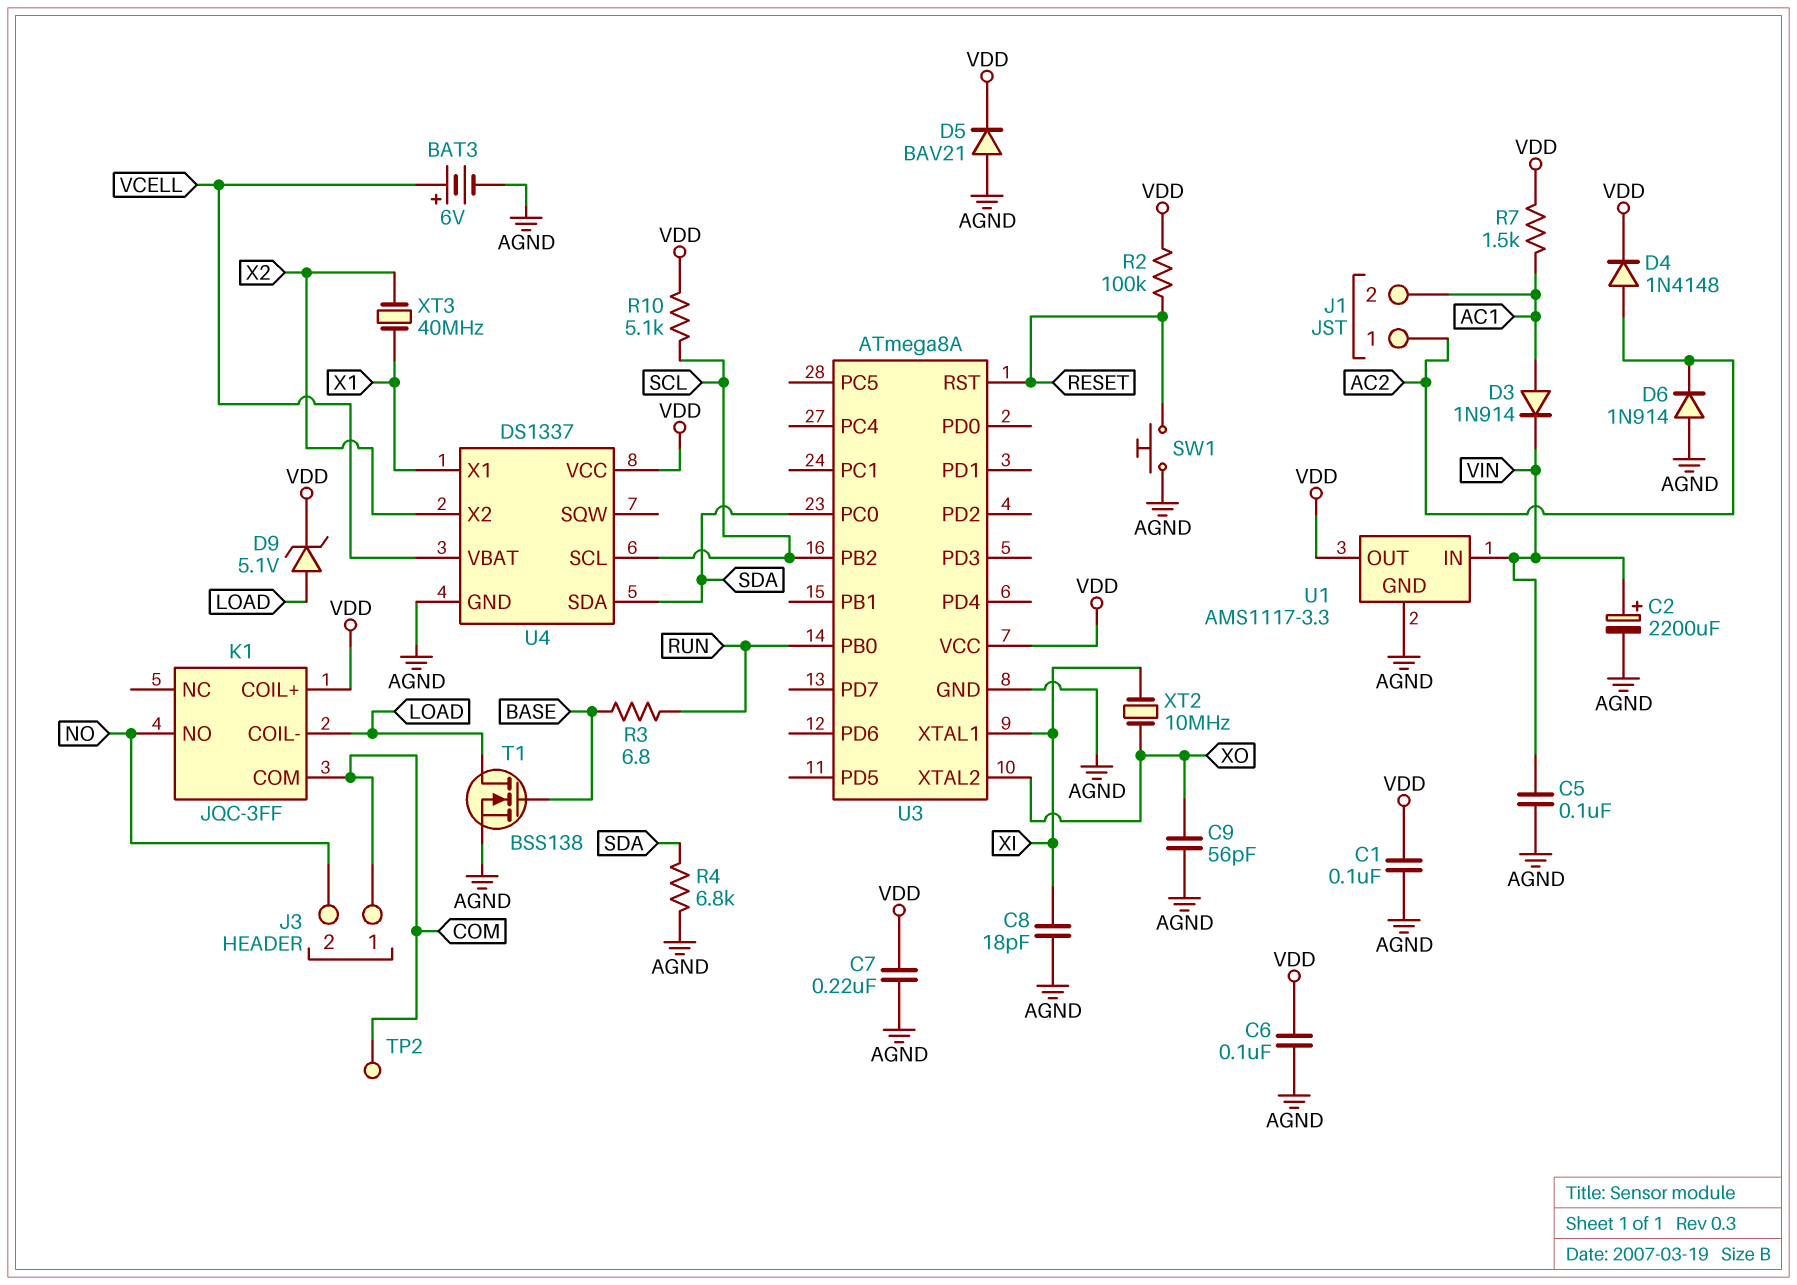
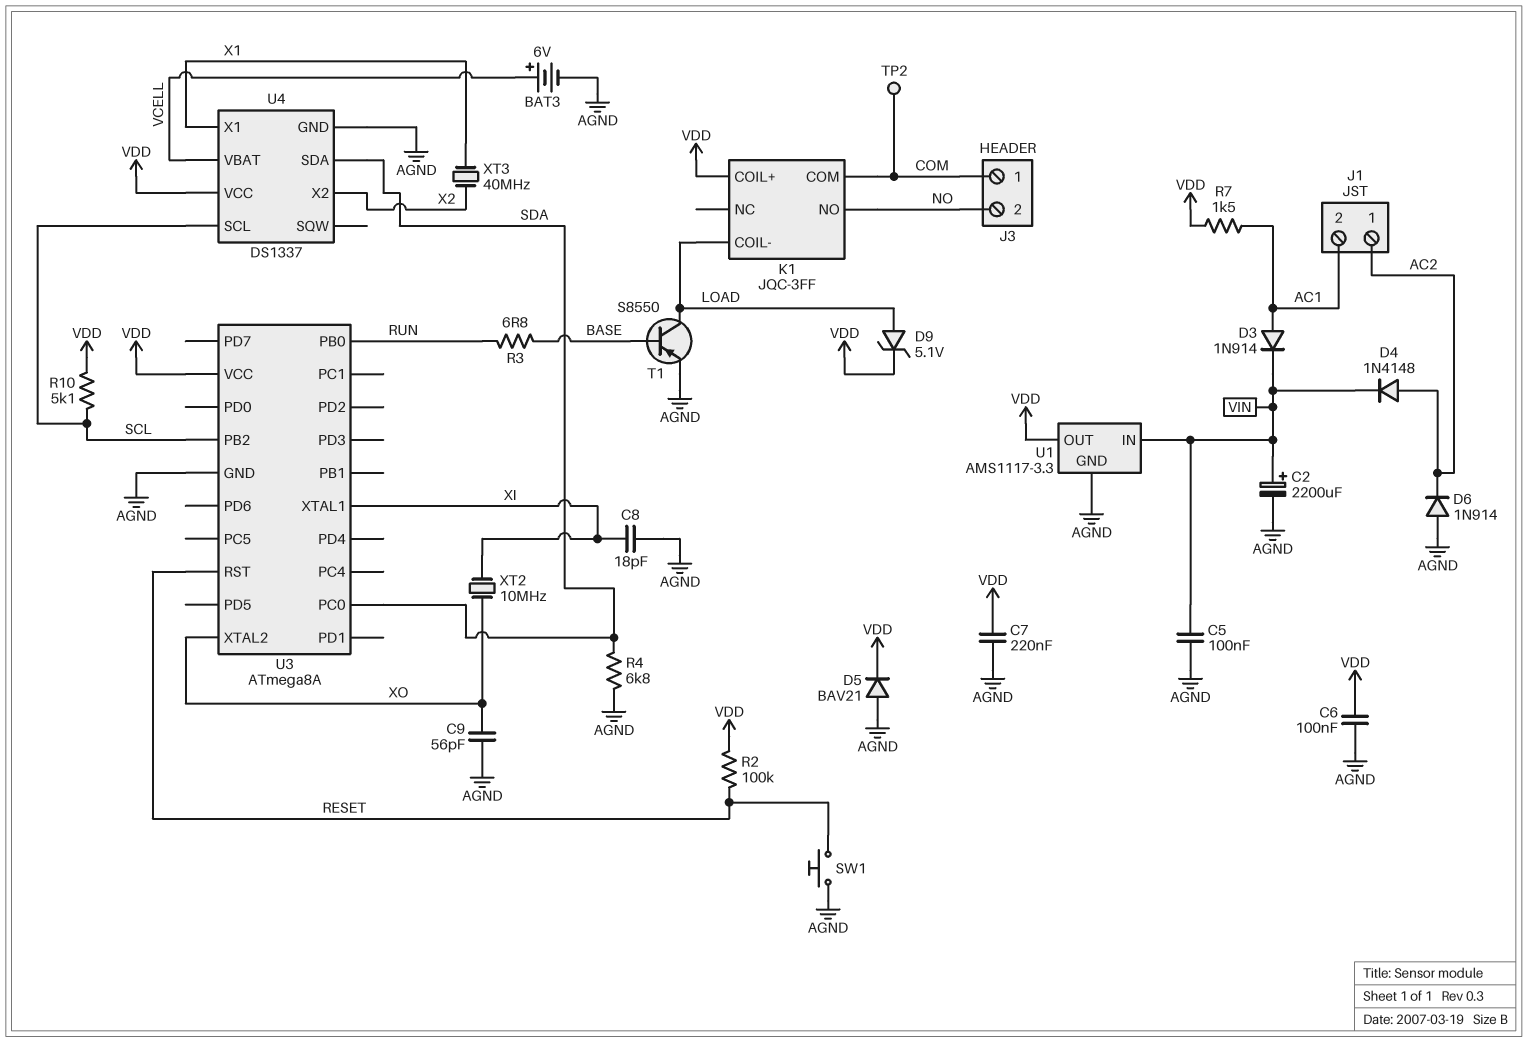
C1: 100nF (AGND, VDD) -> none
D4: diode 1N4148 (A AC2, K VDD) -> diode 1N4148 (A AC2, K VIN)
T1: NMOS BSS138 (G BASE, D LOAD, S AGND) -> PNP S8550 (B BASE, C LOAD, E AGND)

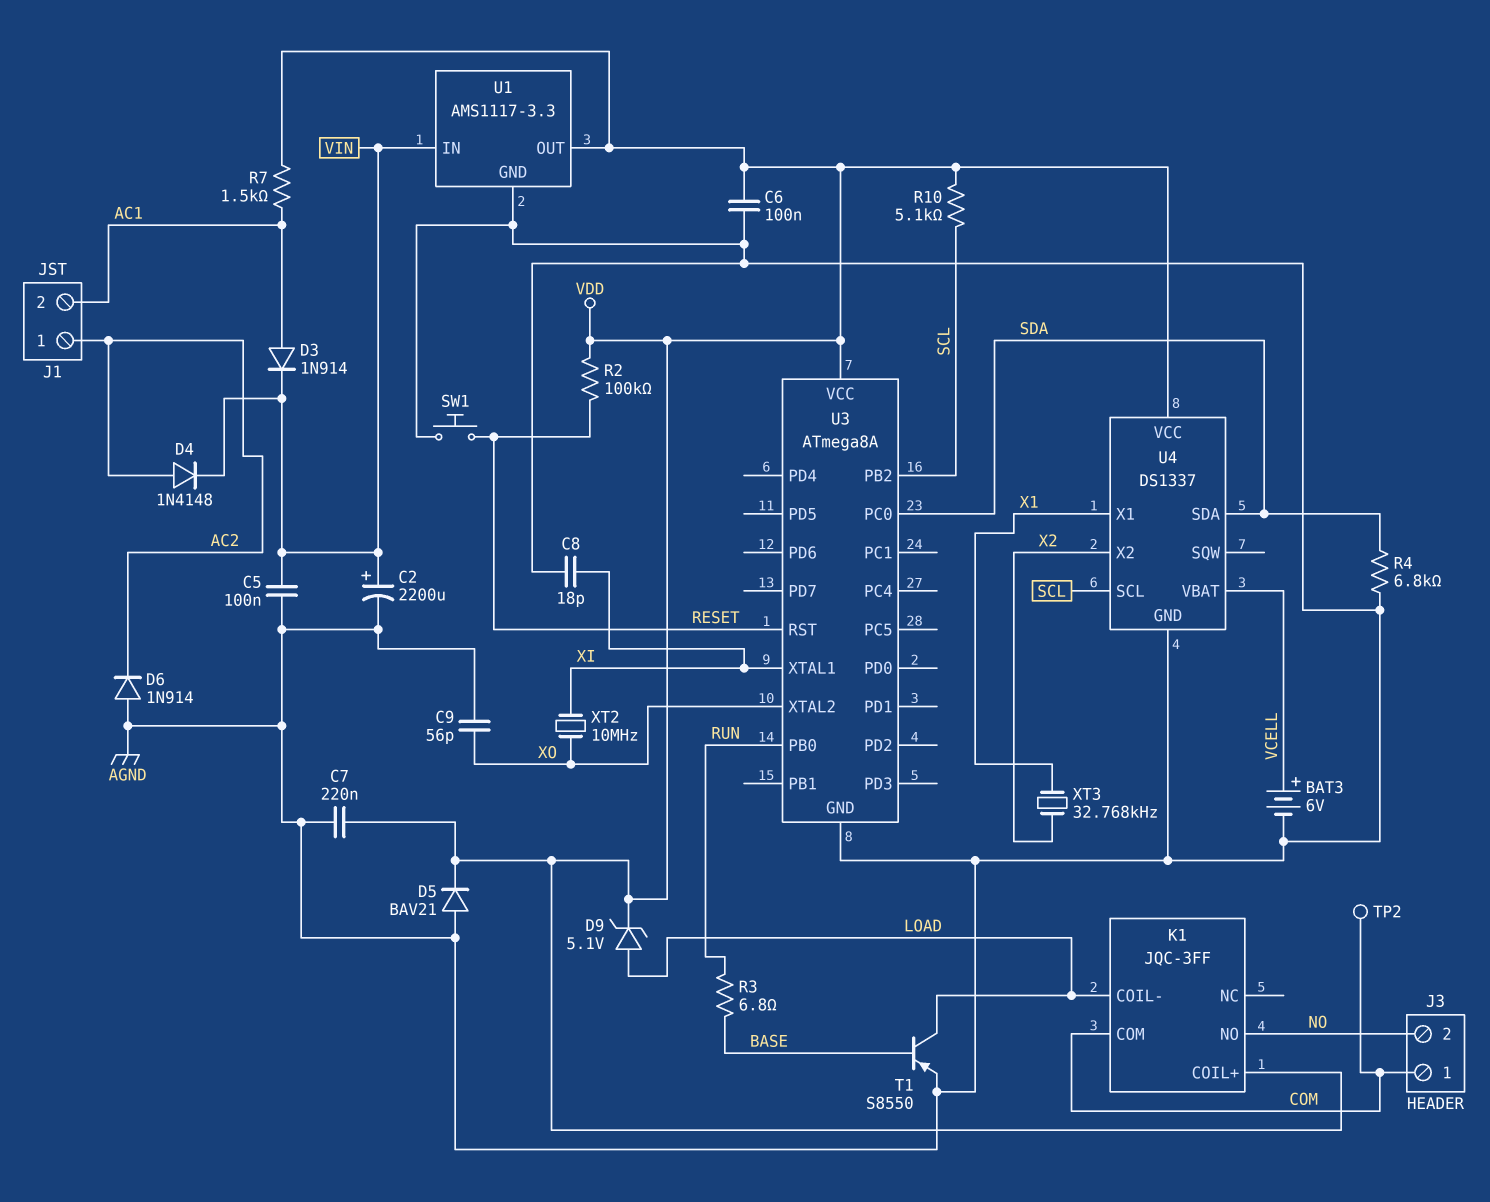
XT3: 40MHz (X1, X2) -> 32.768kHz (X1, X2)

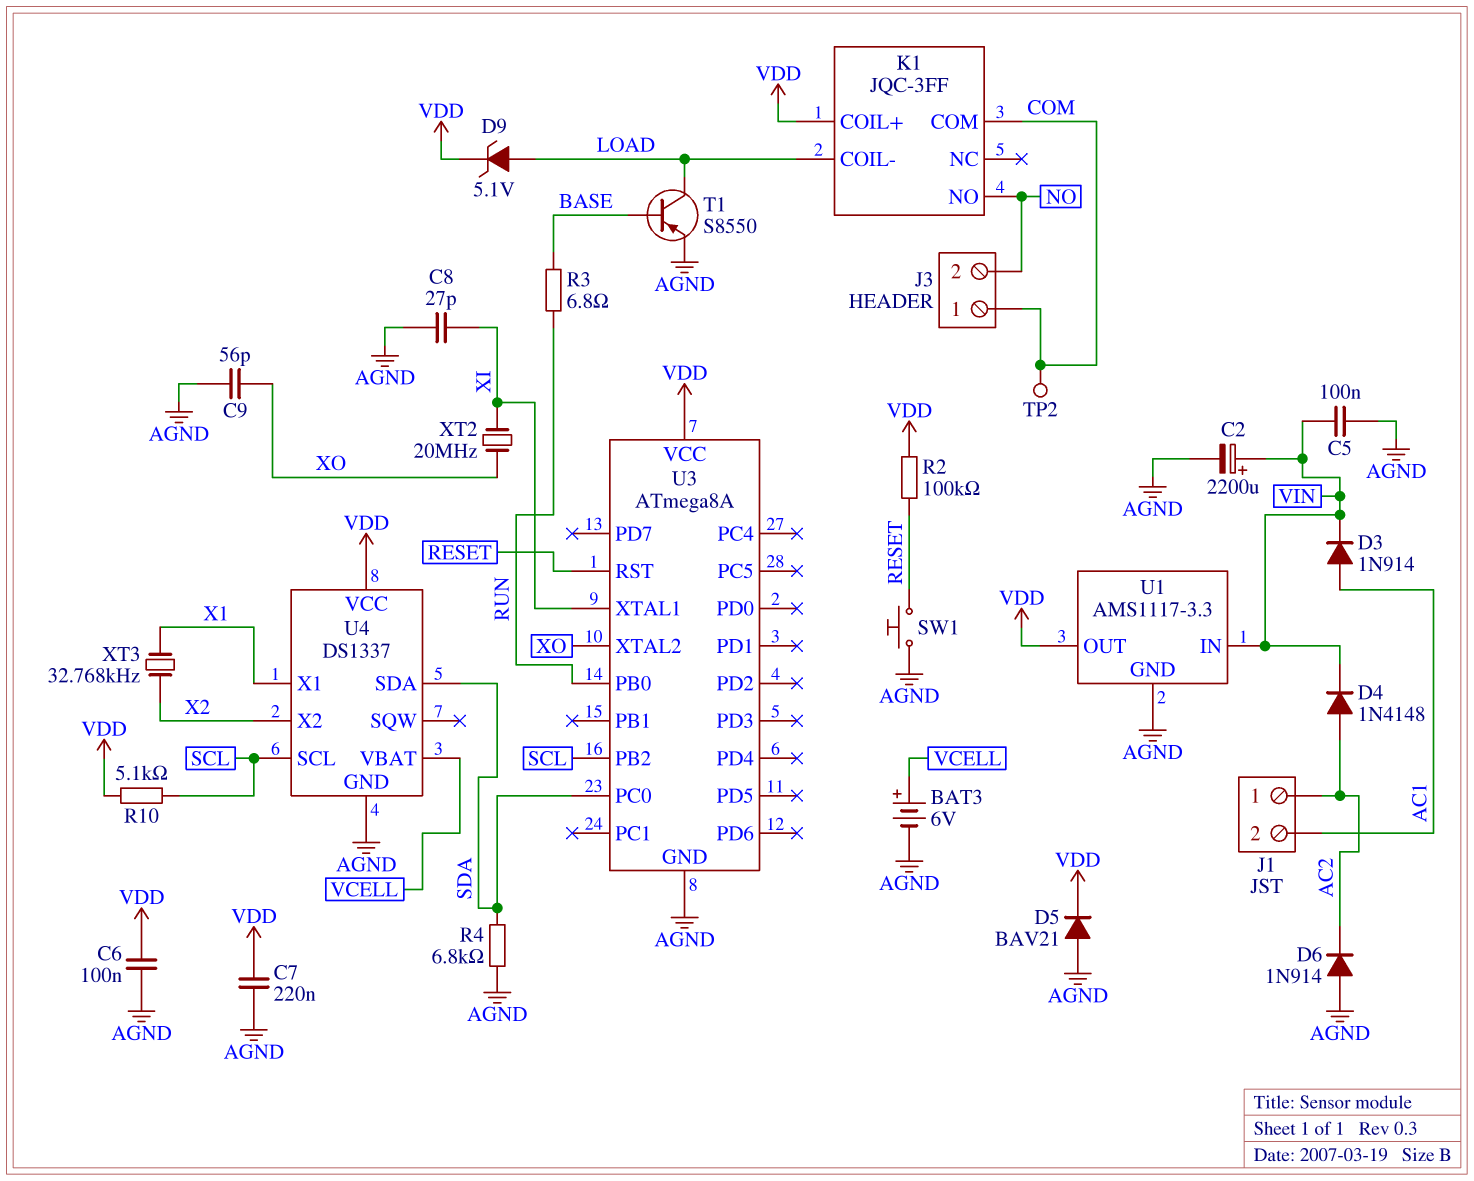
C8: 18pF (AGND, XI) -> 27pF (AGND, XI)
R7: 1.5k (AC1, VDD) -> none
XT2: 10MHz (XI, XO) -> 20MHz (XI, XO)

